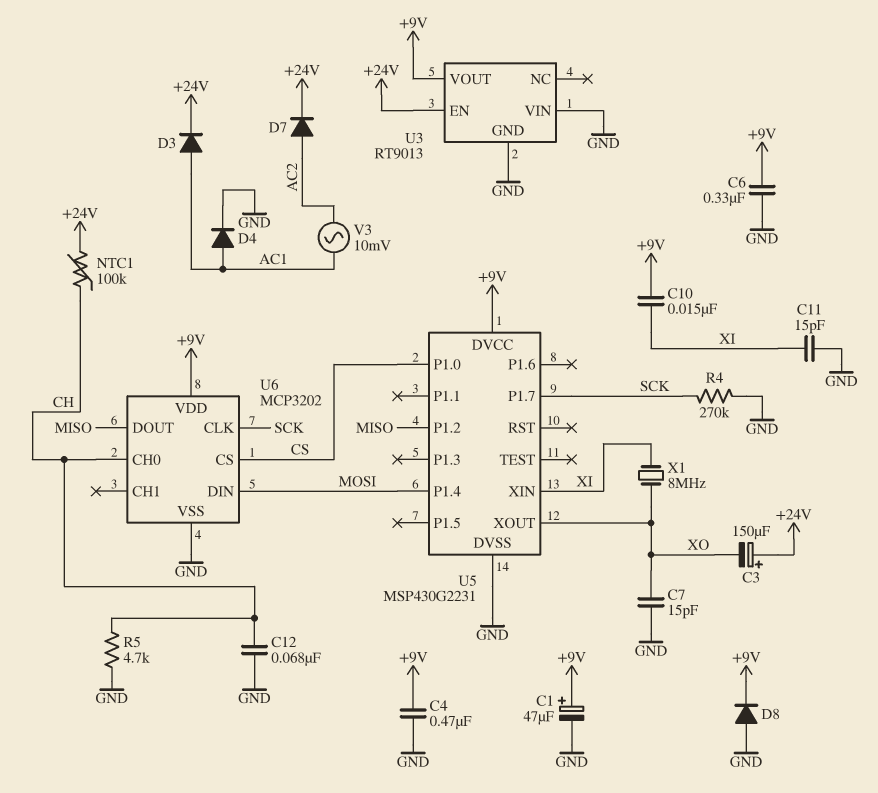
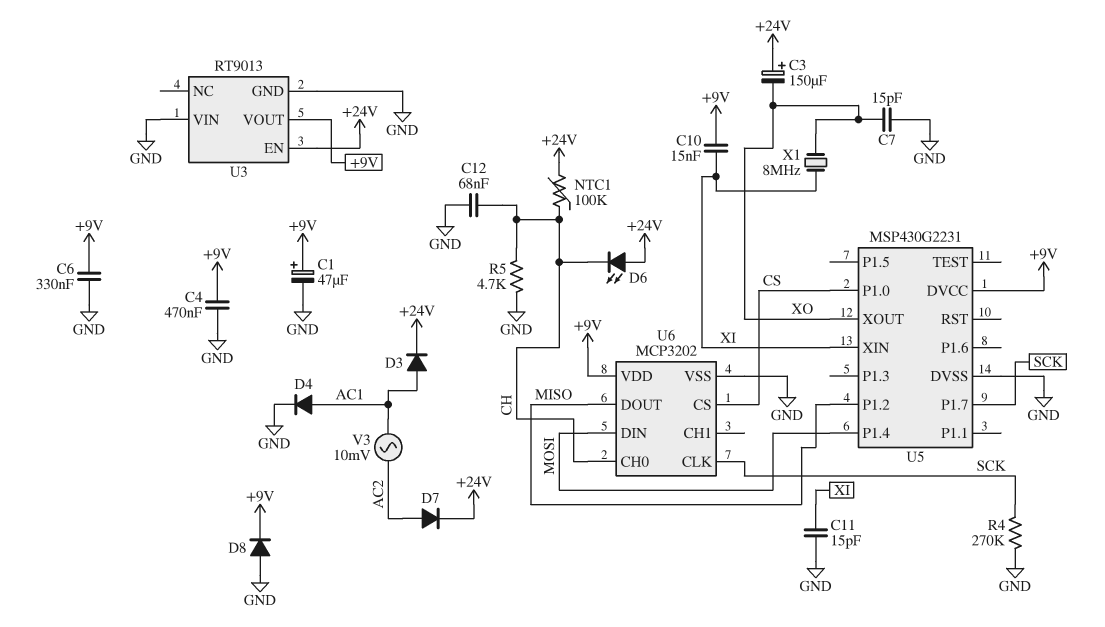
D6: none -> LED (A +24V, K CH)

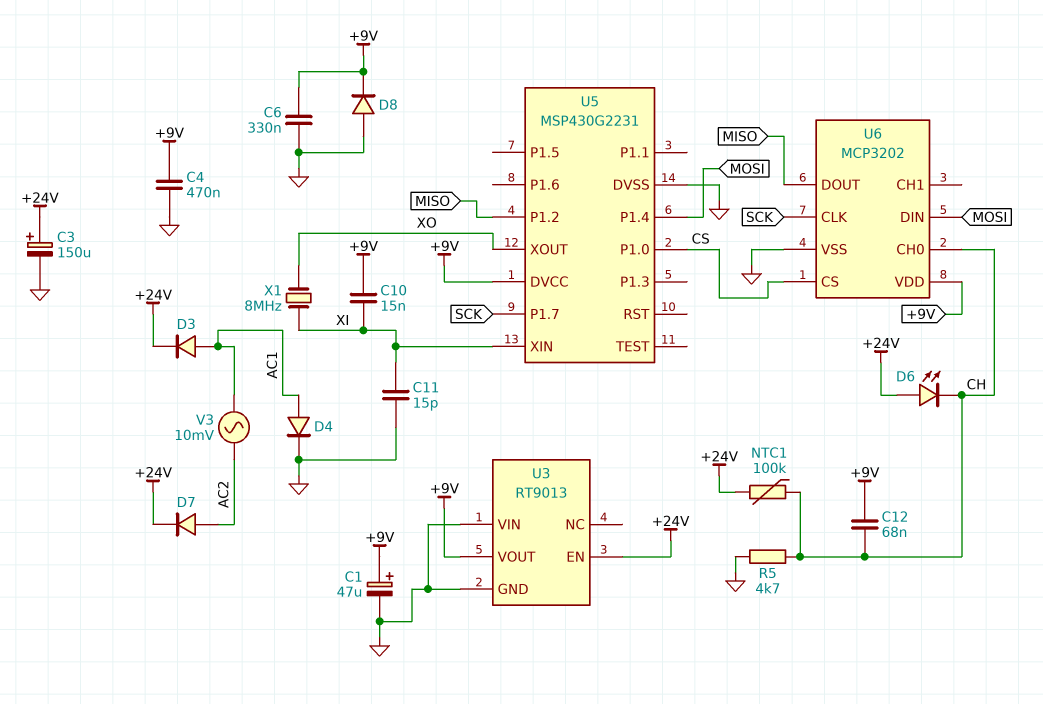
C3: 150uF (plus +24V, minus XO) -> 150uF (plus +24V, minus GND)
C7: 15pF (GND, XO) -> none
C12: 68nF (CH, GND) -> 68nF (+9V, CH)
R4: 270k (GND, SCK) -> none

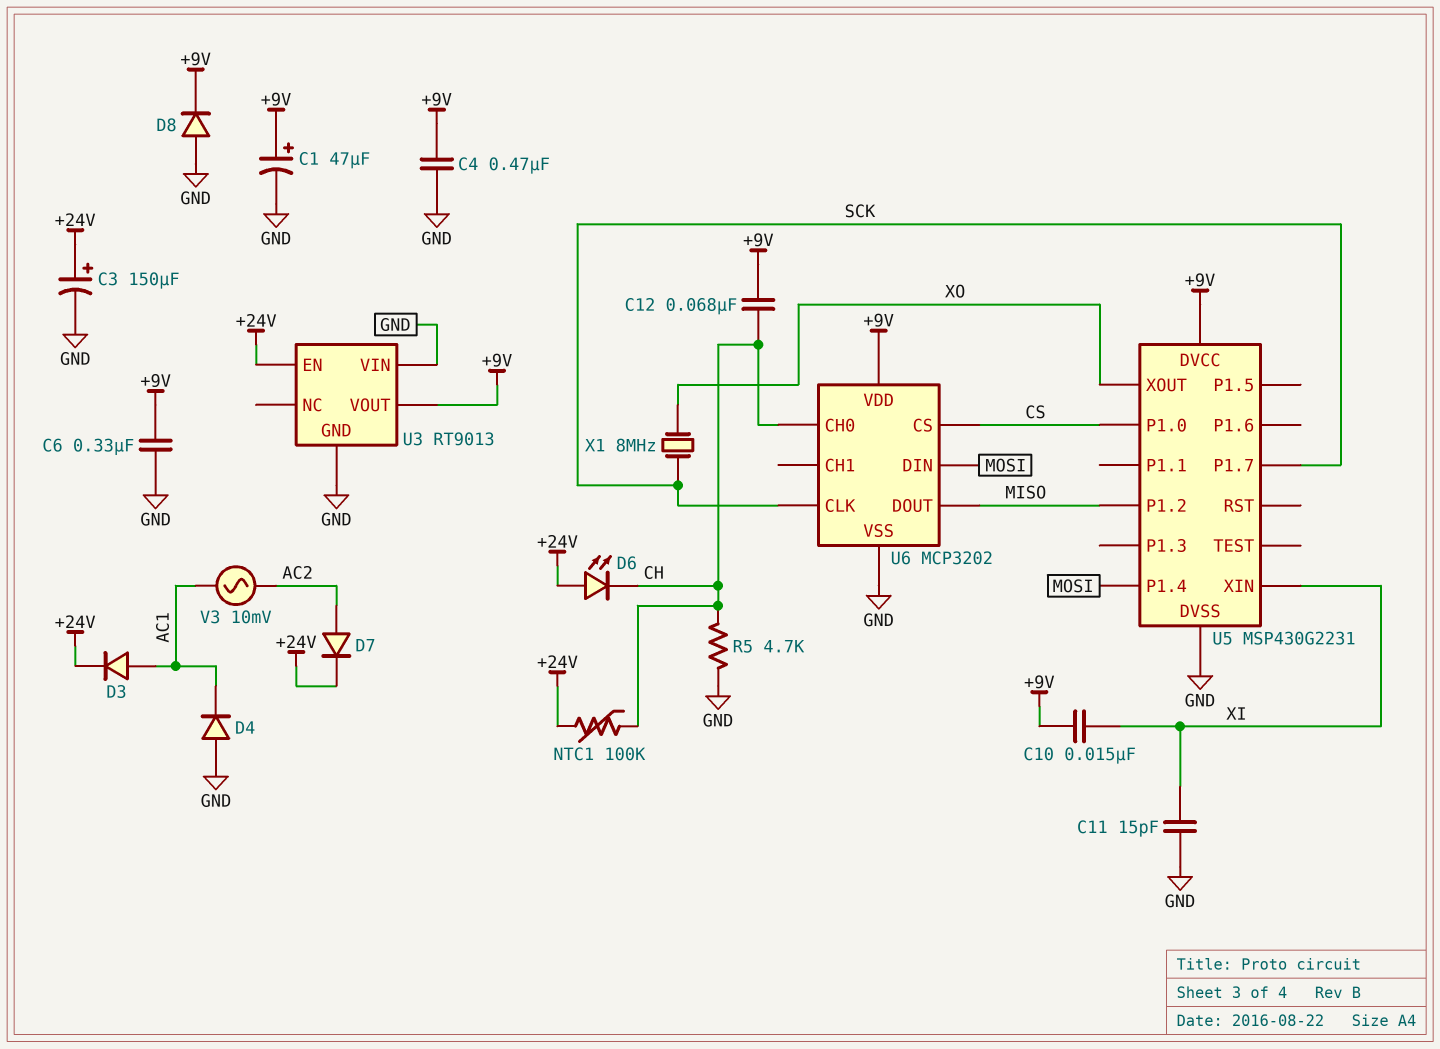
D4: diode (A AC1, K GND) -> diode (A GND, K AC1)
X1: 8MHz (XI, XO) -> 8MHz (SCK, XO)

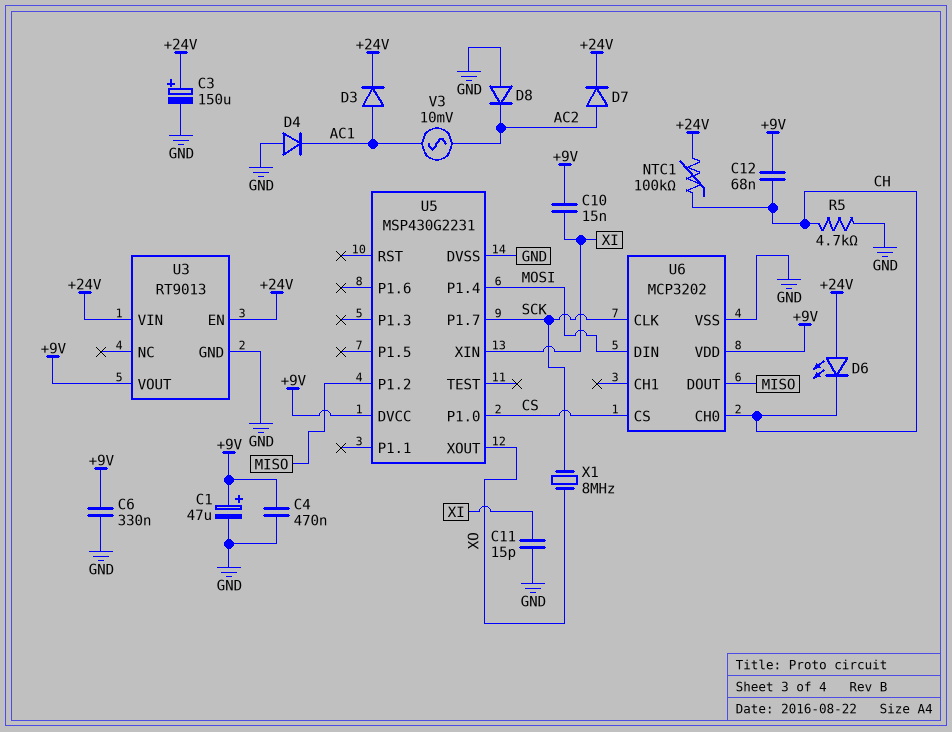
D8: diode (A GND, K +9V) -> diode (A GND, K AC2)
U3 pin VIN: GND -> +24V

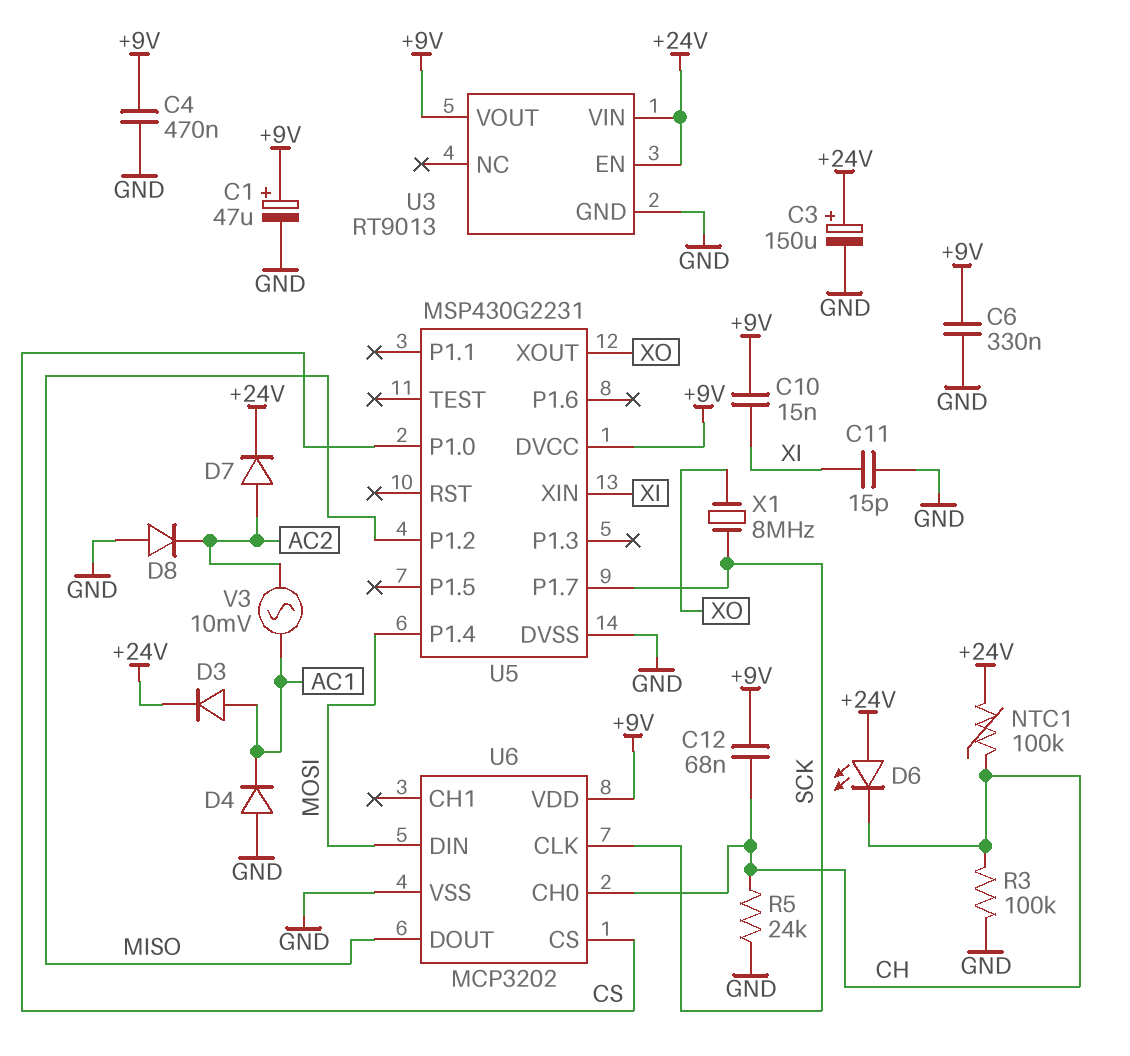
R3: none -> 100k (CH, GND)
R5: 4.7k (CH, GND) -> 24k (CH, GND)

